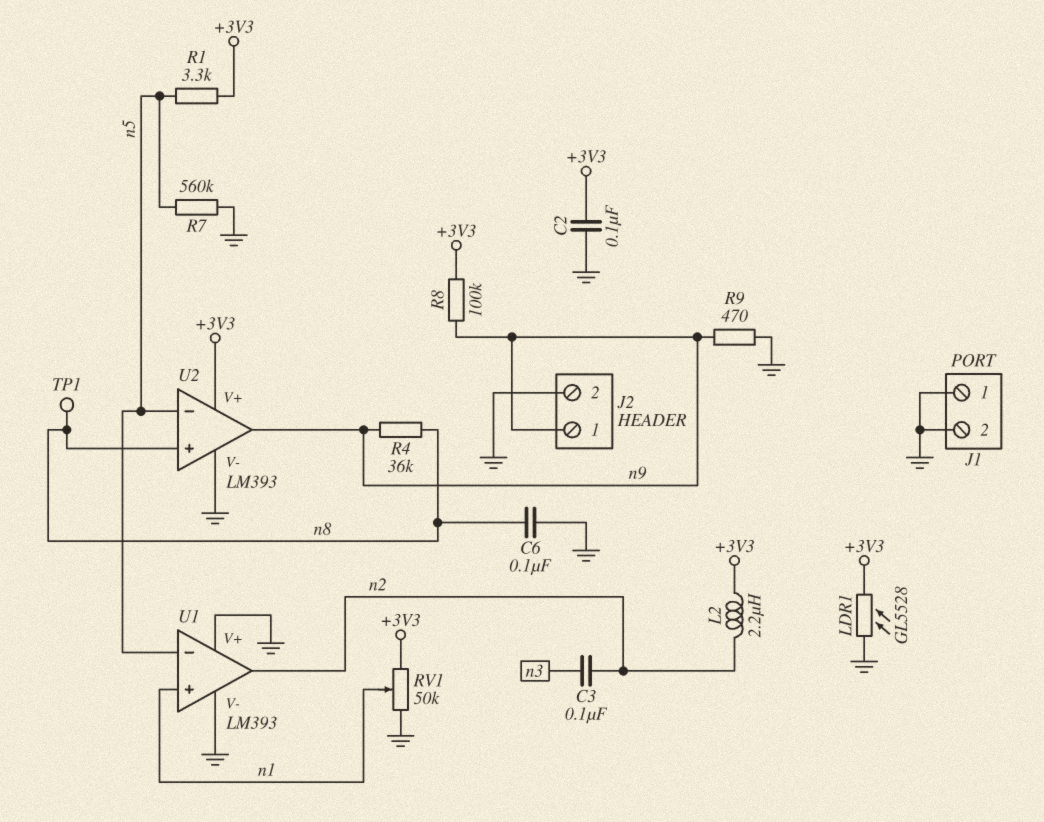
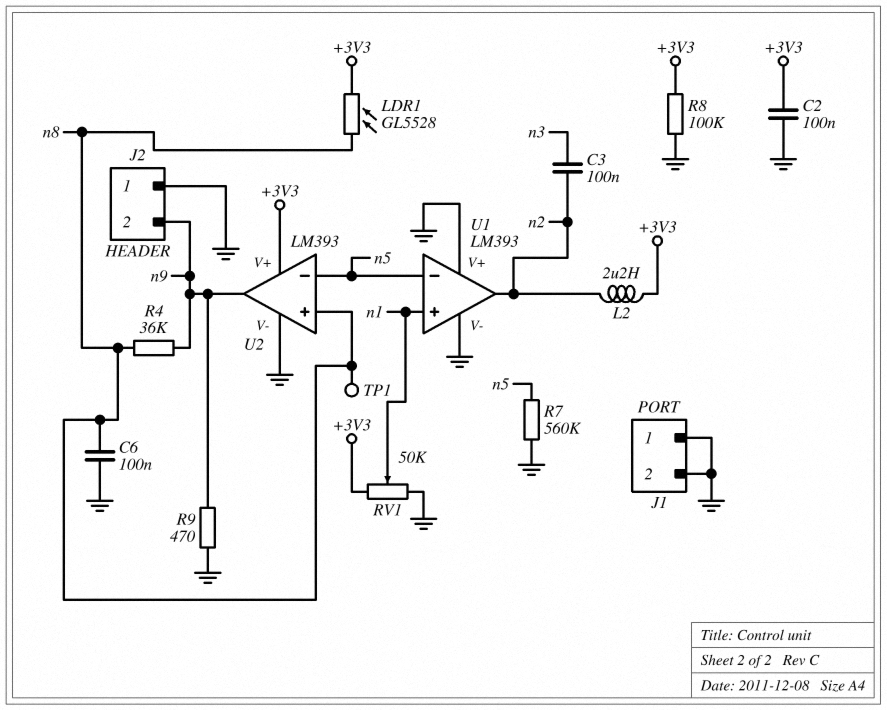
J2 pin 1: n9 -> GND
J2 pin 2: GND -> n9
LDR1: GL5528 (+3V3, GND) -> GL5528 (+3V3, n8)
R1: 3.3k (+3V3, n5) -> none
R8: 100k (+3V3, n9) -> 100k (+3V3, GND)

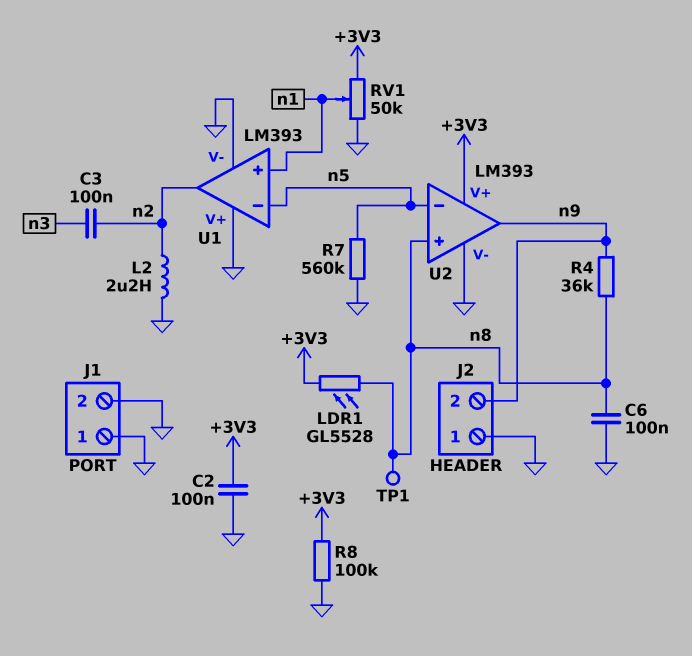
L2: 2.2uH (+3V3, n2) -> 2.2uH (GND, n2)
R9: 470 (GND, n9) -> none

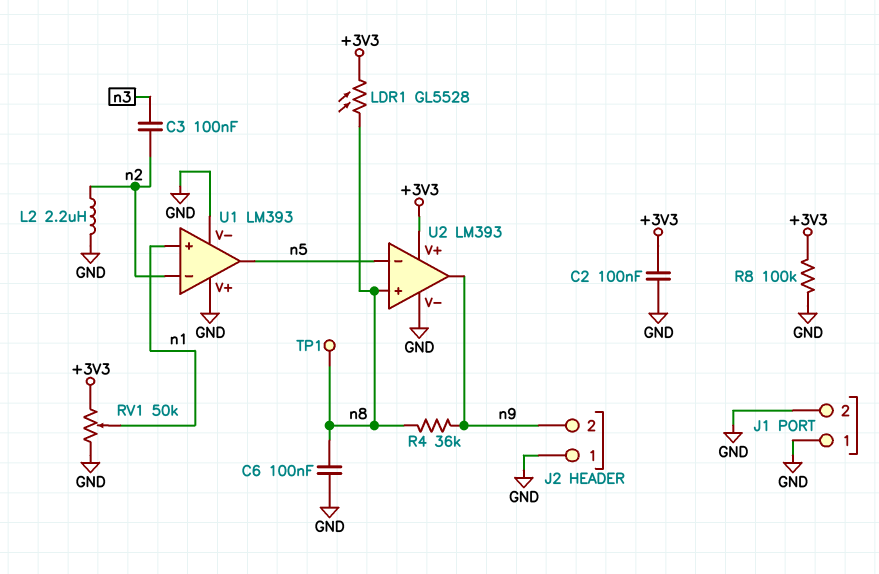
R7: 560k (GND, n5) -> none
U1 pin in-: n5 -> n2
U1 pin out: n2 -> n5

